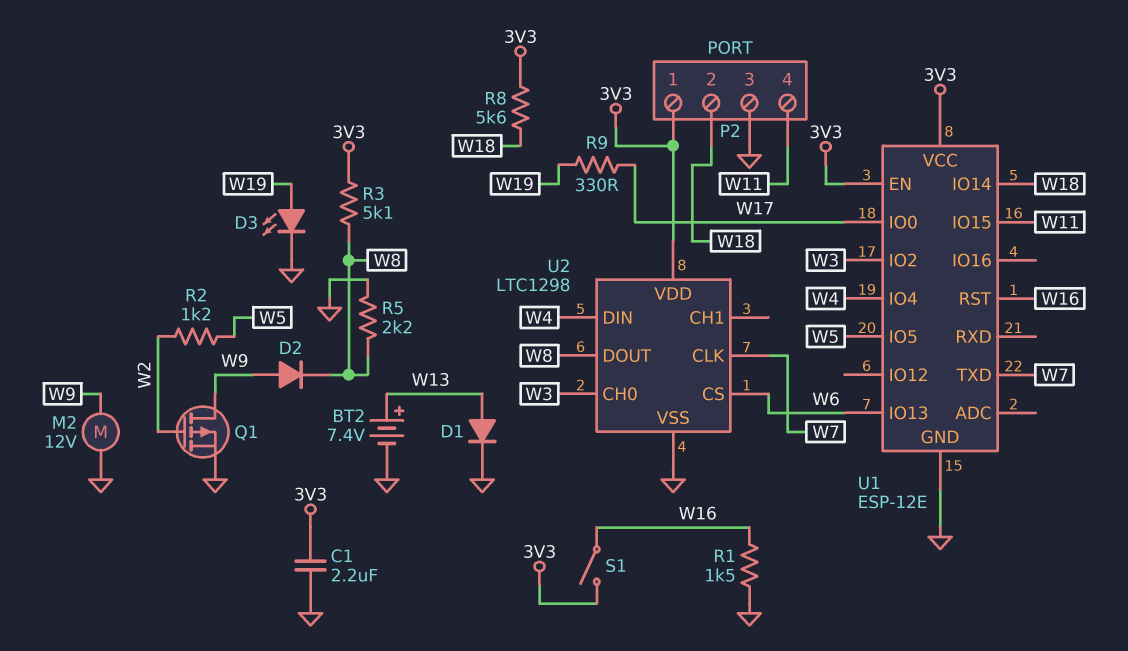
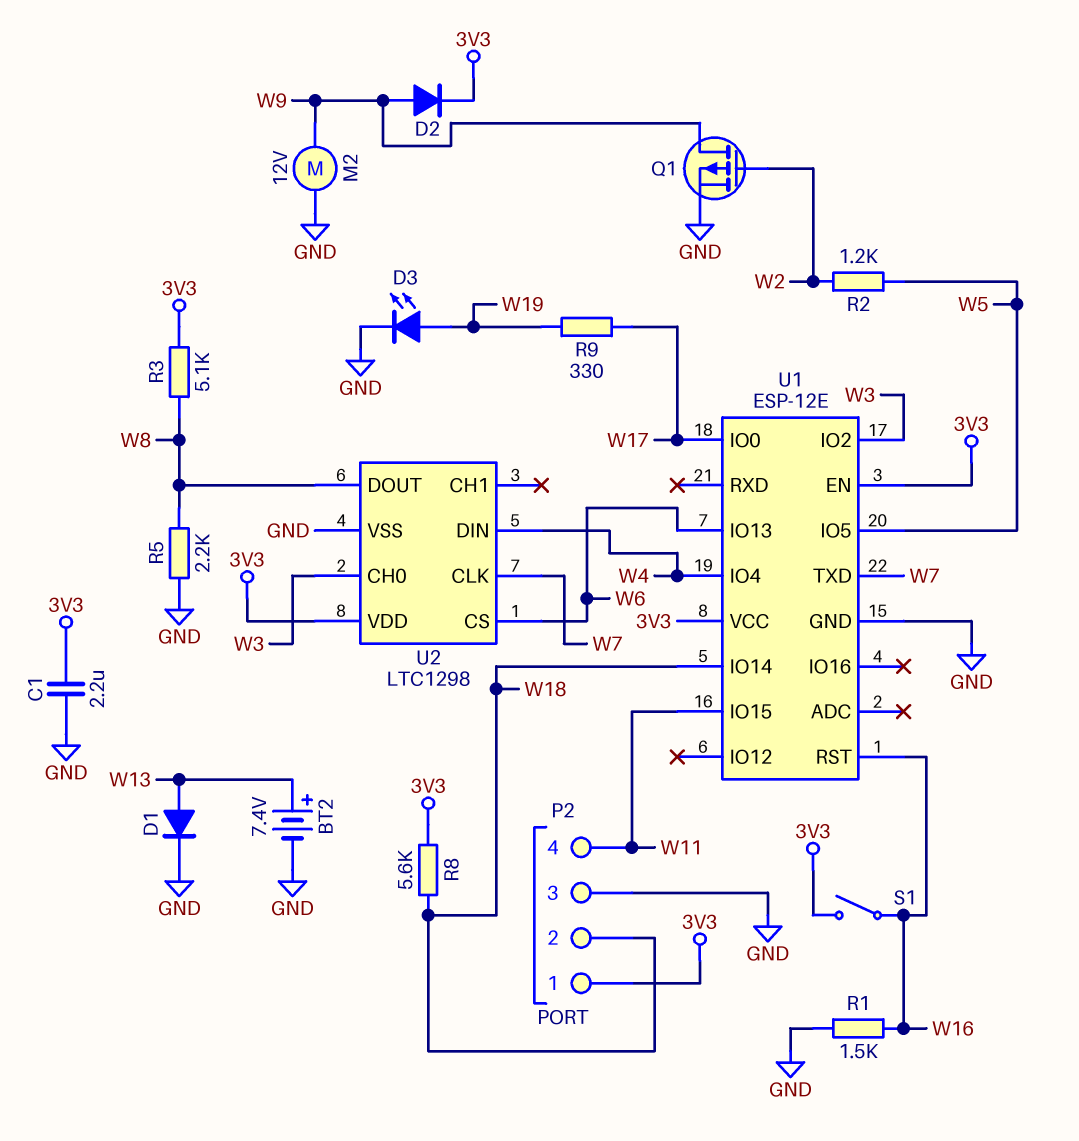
D2: diode (A W9, K W8) -> diode (A W9, K 3V3)

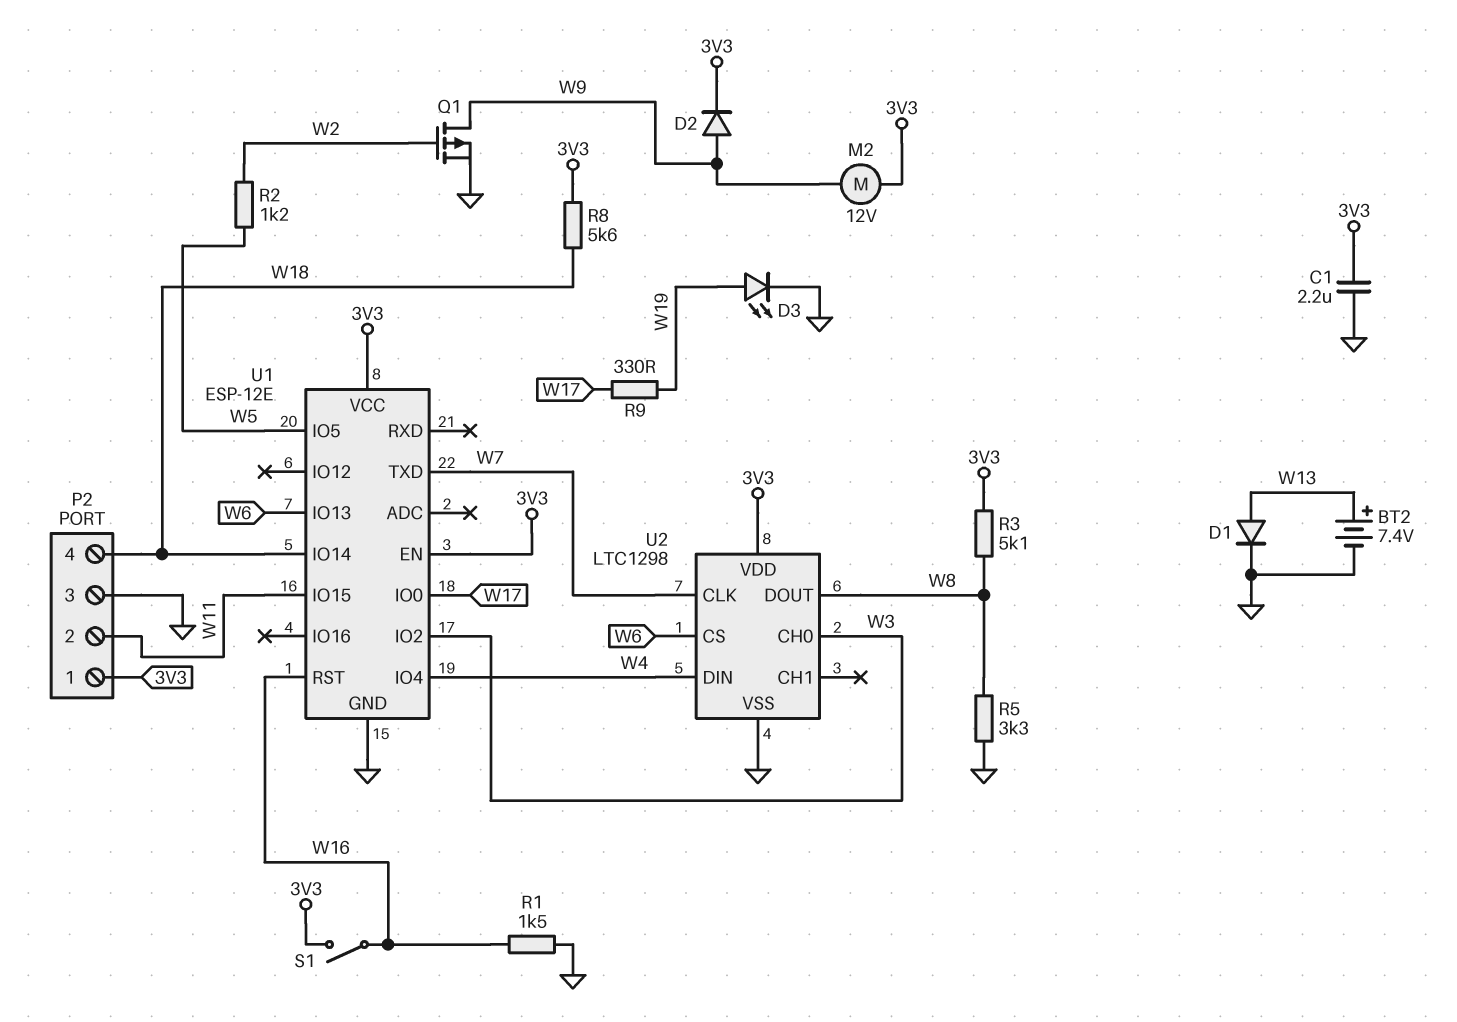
M2: motor 12V (GND, W9) -> motor 12V (3V3, W9)
P2 pin 2: W18 -> W11
P2 pin 4: W11 -> W18
R5: 2.2k (GND, W8) -> 3.3k (GND, W8)

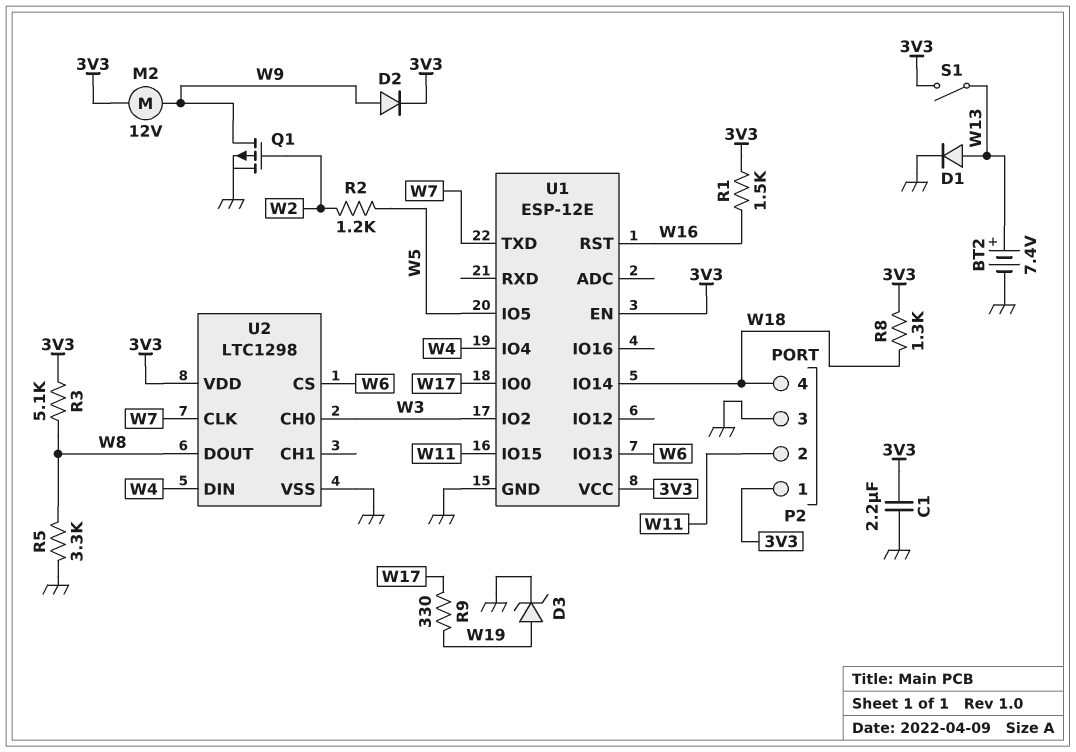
D3: LED (A W19, K GND) -> zener (A W19, K GND)
R1: 1.5k (GND, W16) -> 1.5k (3V3, W16)
R8: 5.6k (3V3, W18) -> 1.3k (3V3, W18)
S1: switch (3V3, W16) -> switch (3V3, W13)

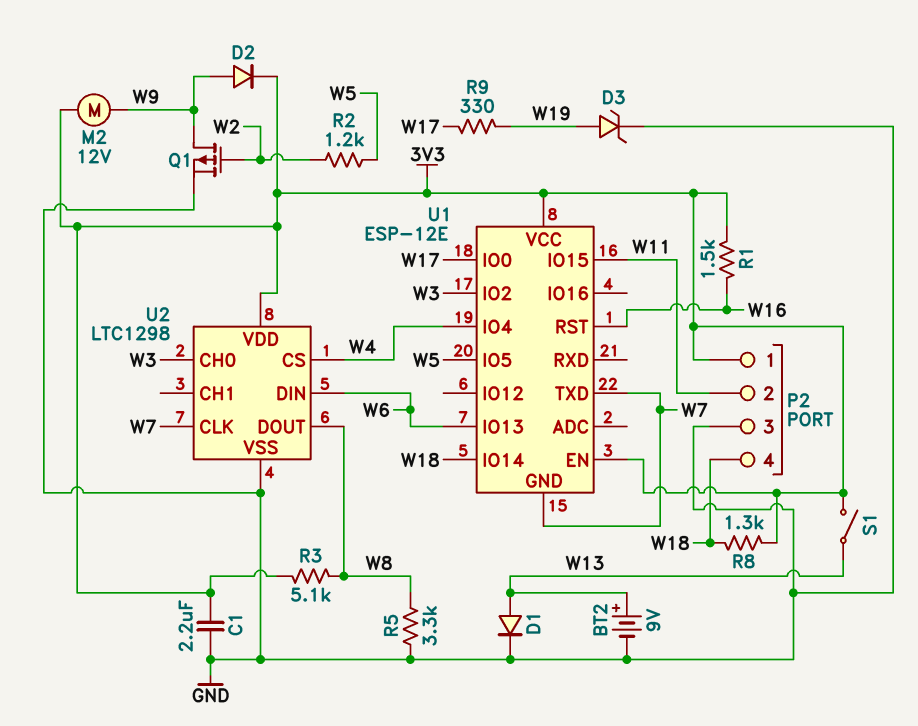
BT2: 7.4V (plus W13, minus GND) -> 9V (plus W13, minus GND)
U1 pin GND: GND -> W7
U2 pin CS: W6 -> W4
U2 pin DIN: W4 -> W6

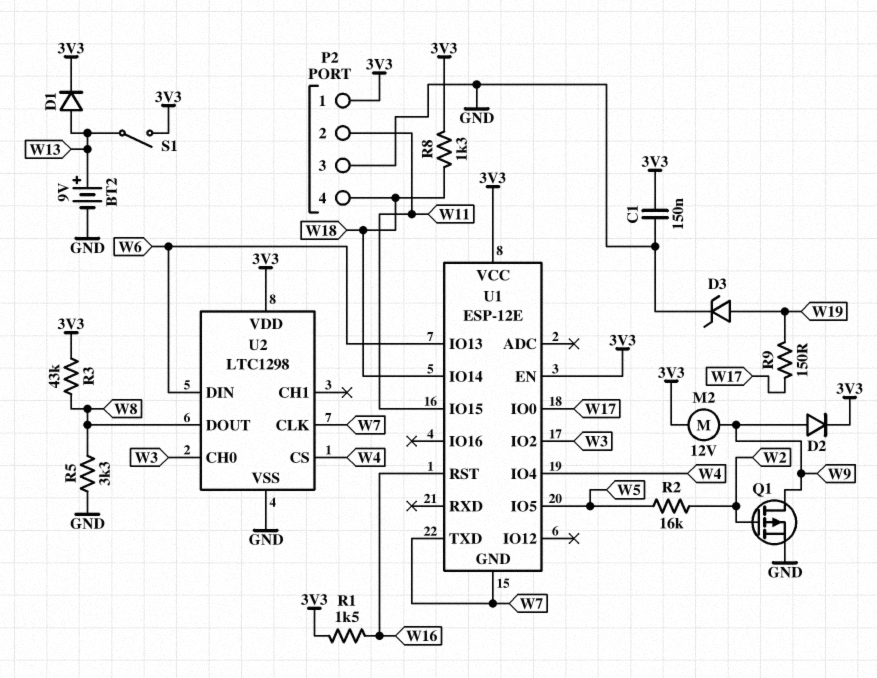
C1: 2.2uF (3V3, GND) -> 150nF (3V3, GND)
D1: diode (A W13, K GND) -> diode (A W13, K 3V3)
R2: 1.2k (W2, W5) -> 16k (W2, W5)
R3: 5.1k (3V3, W8) -> 43k (3V3, W8)
R9: 330 (W17, W19) -> 150 (W17, W19)

